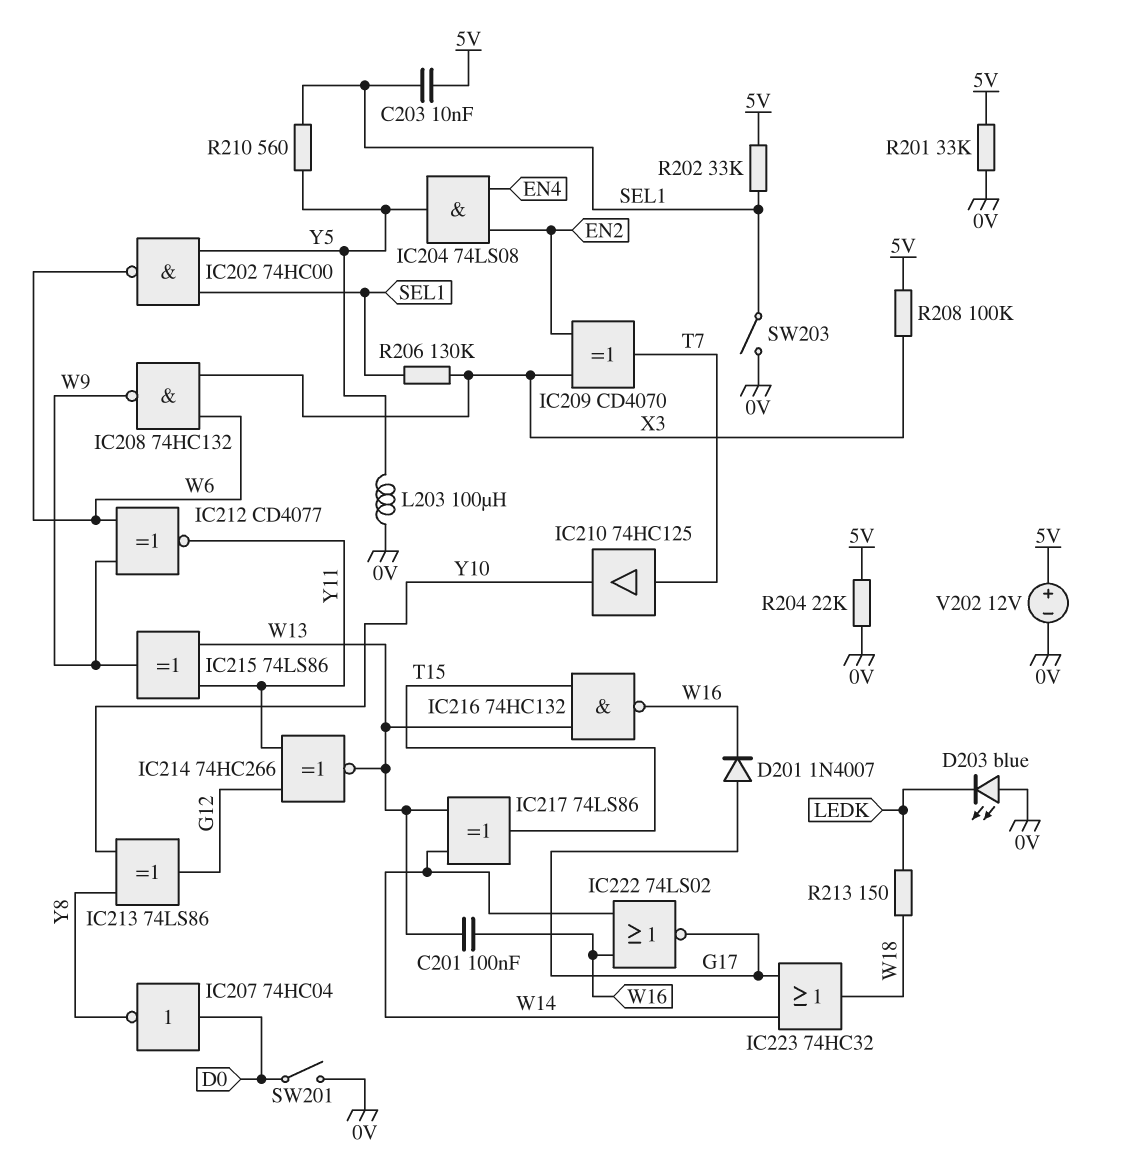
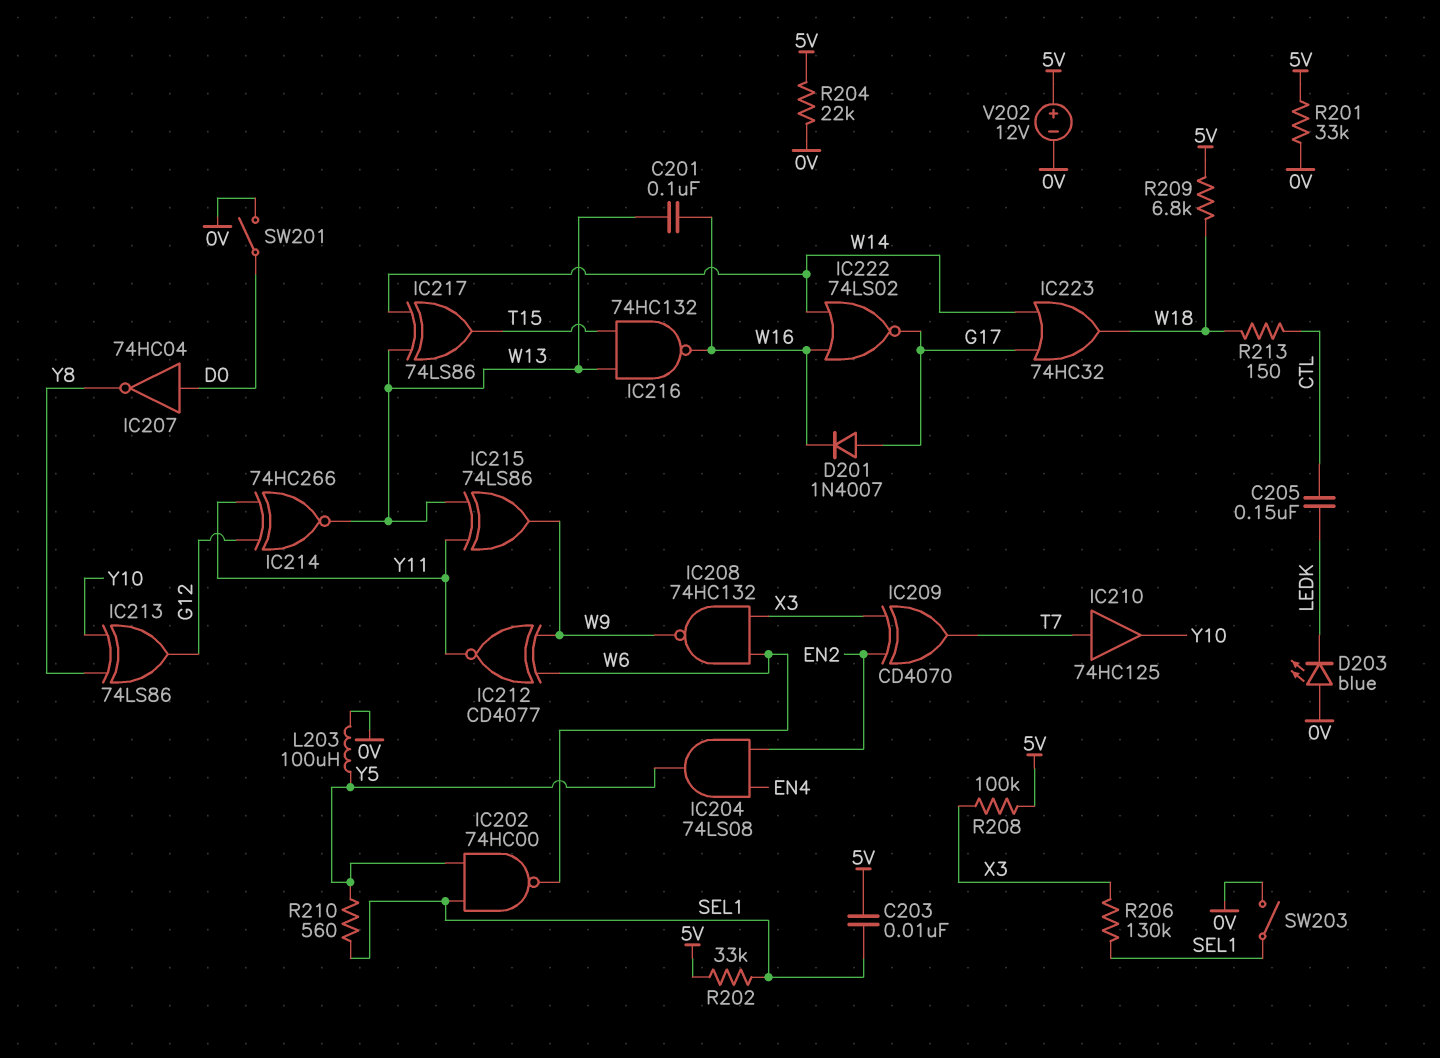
C205: none -> 150nF (CTL, LEDK)
R209: none -> 6.8k (5V, W18)
R213: 150 (LEDK, W18) -> 150 (CTL, W18)

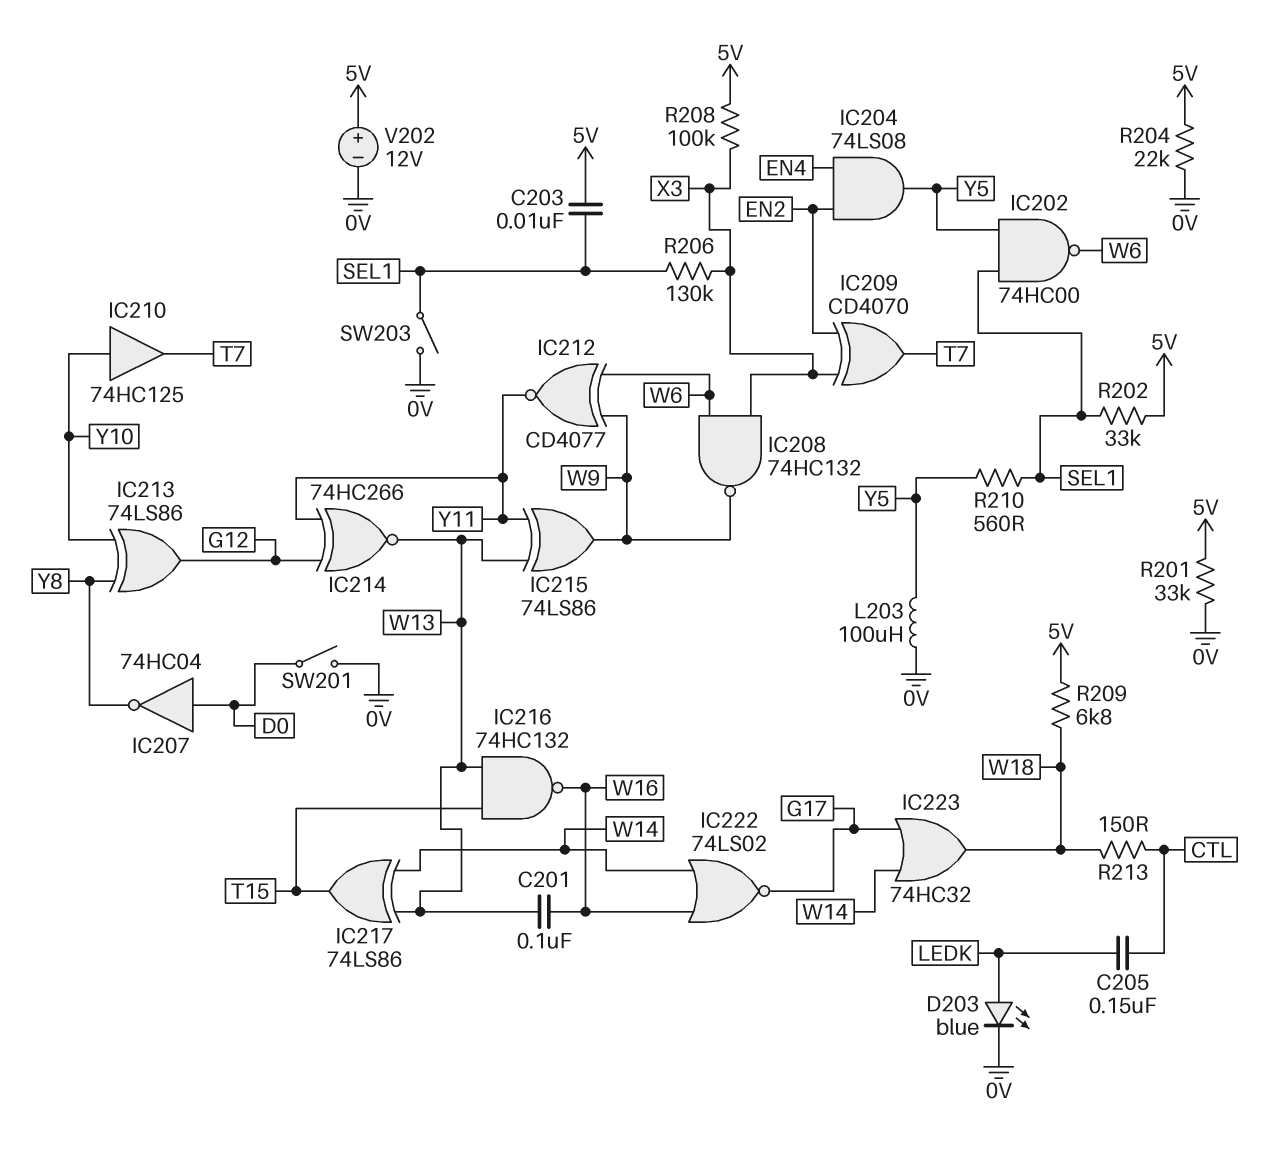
D201: diode 1N4007 (A G17, K W16) -> none
D203: LED blue (A 0V, K LEDK) -> LED blue (A LEDK, K 0V)
IC210: buffer 74HC125 (in T7, out Y10) -> buffer 74HC125 (in Y10, out T7)

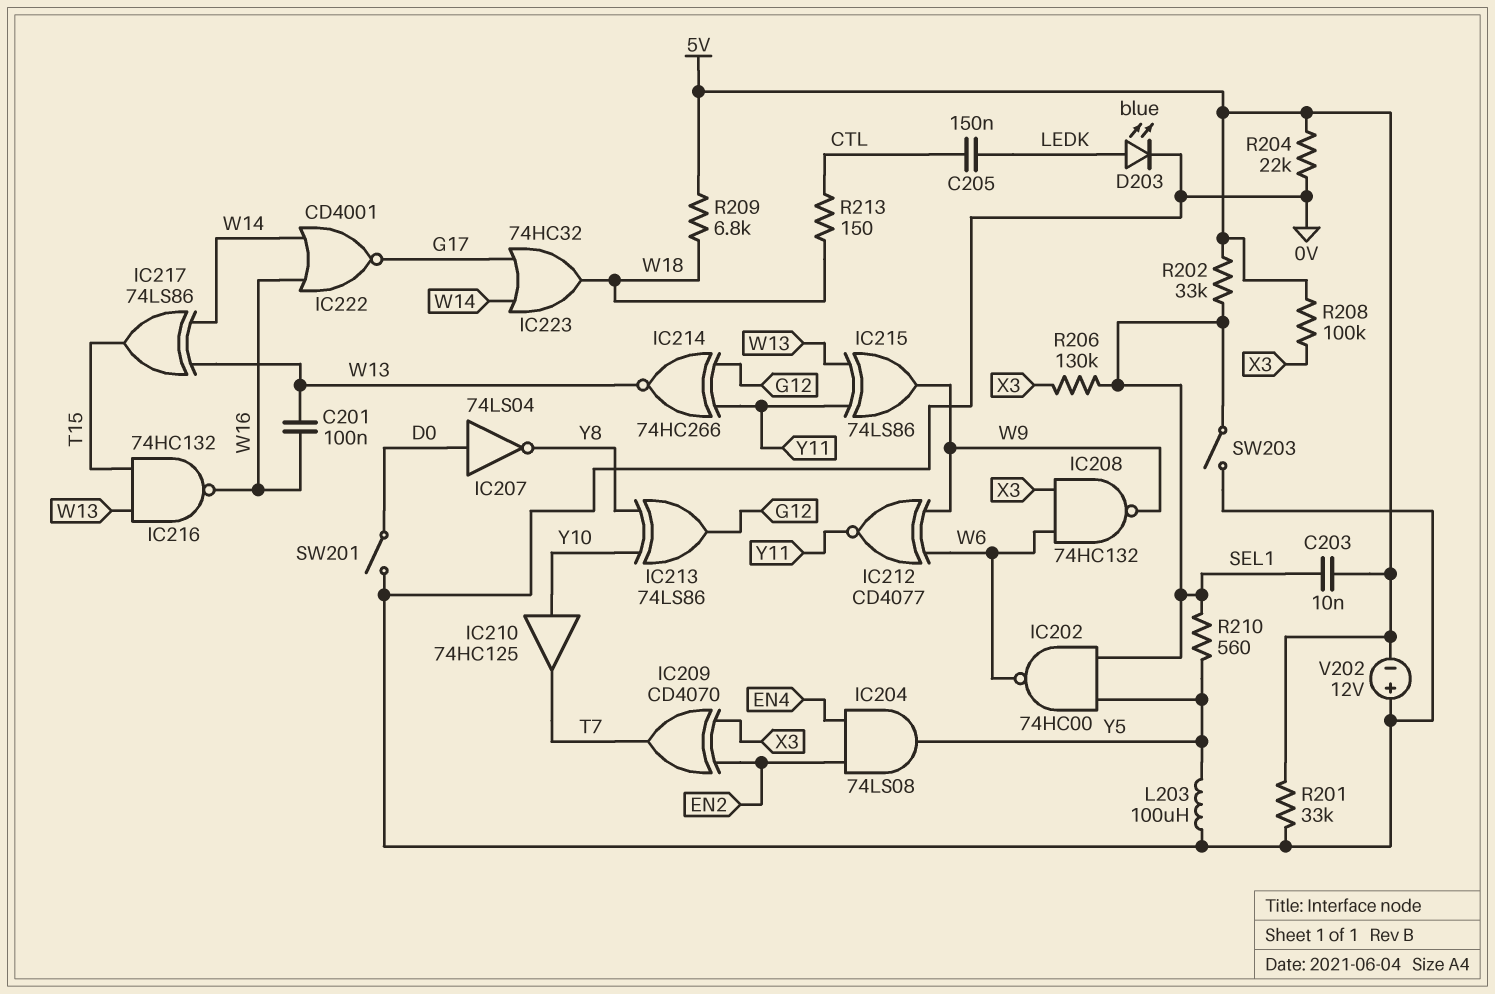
IC207: NOT 74HC04 (in D0, out Y8) -> NOT 74LS04 (in D0, out Y8)
IC222: NOR 74LS02 (in W14, in W16, out G17) -> NOR CD4001 (in W14, in W16, out G17)
V202: 12V (plus 5V, minus 0V) -> 12V (plus 0V, minus 5V)

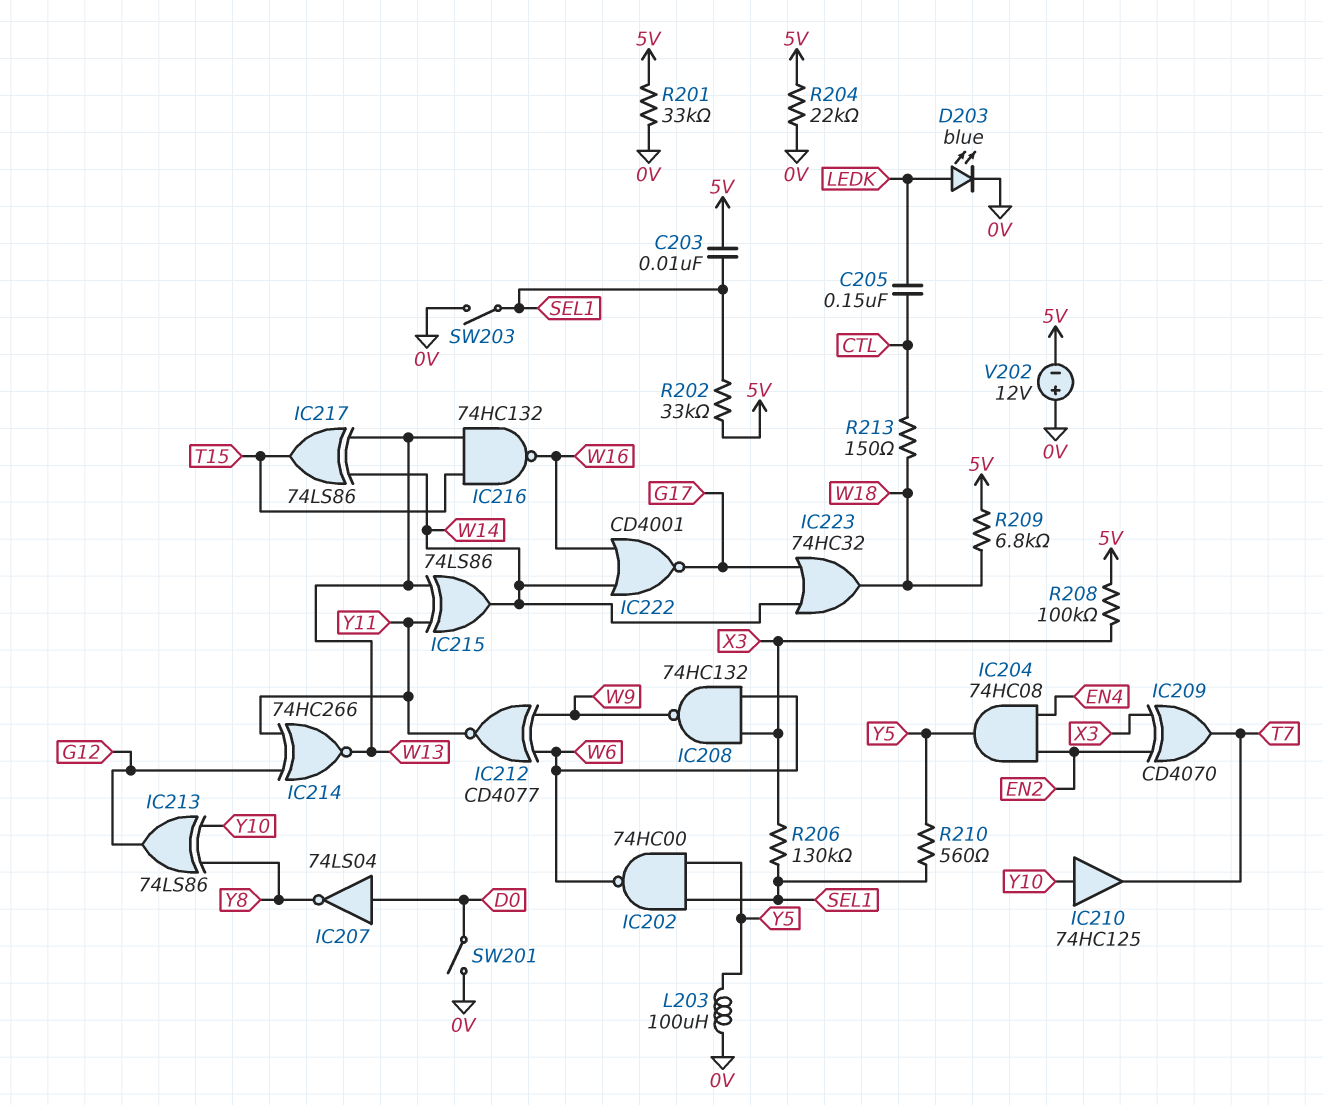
C201: 100nF (W13, W16) -> none
IC204: AND 74LS08 (in EN2, in EN4, out Y5) -> AND 74HC08 (in EN2, in EN4, out Y5)
IC215: XOR 74LS86 (in W13, in Y11, out W9) -> XOR 74LS86 (in W13, in Y11, out W14)

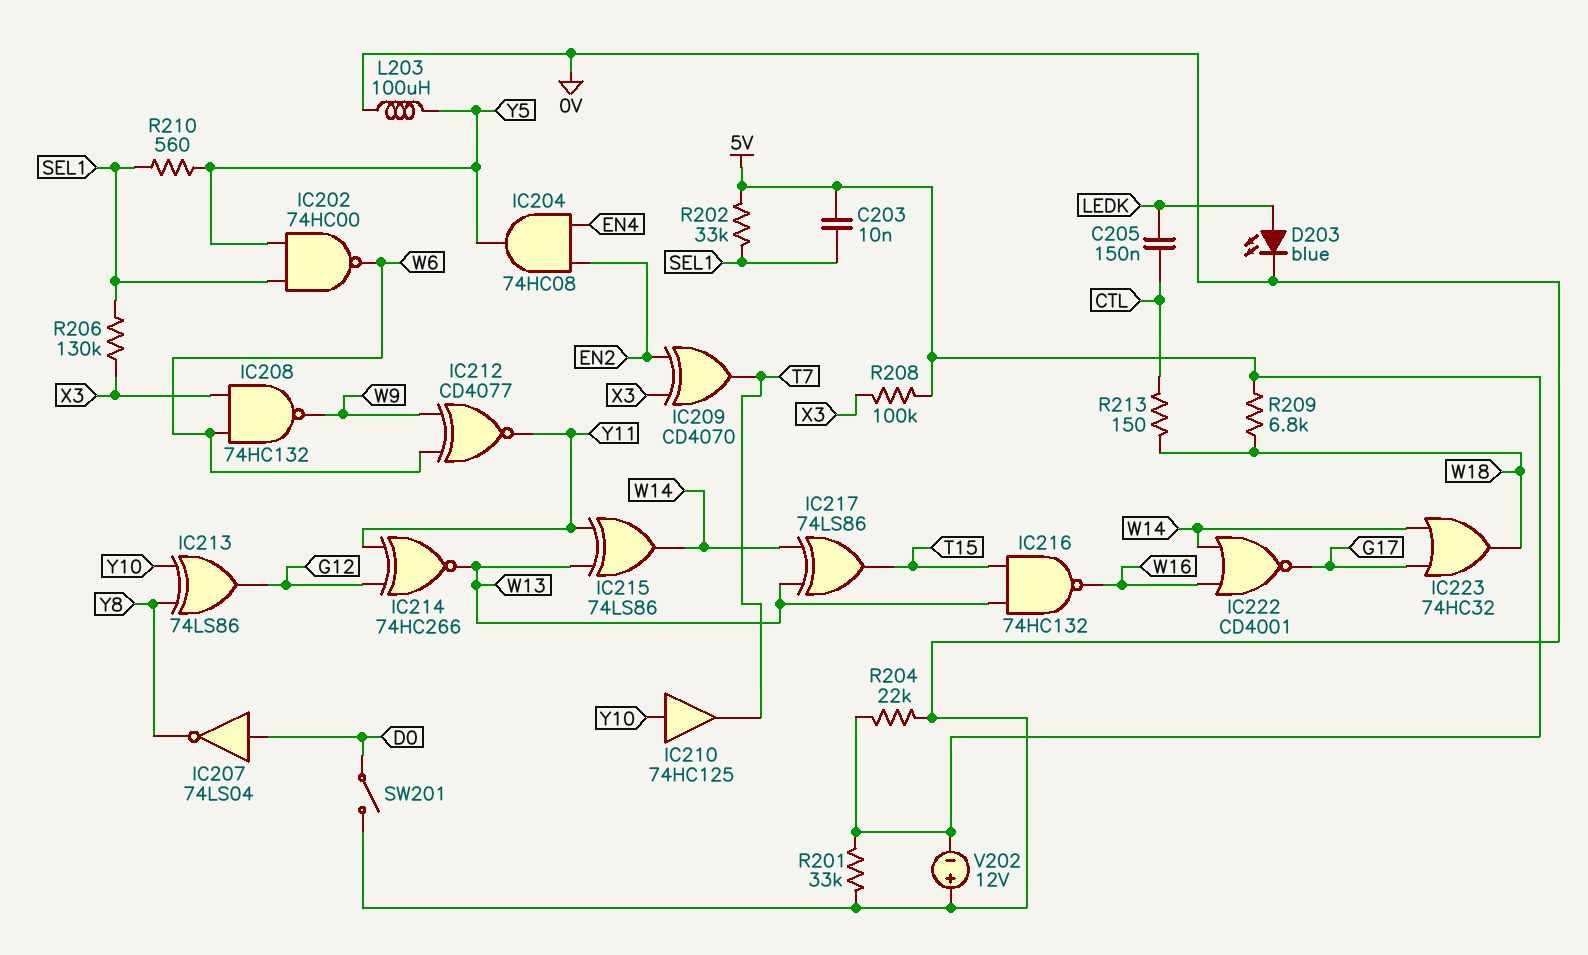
SW203: switch (0V, SEL1) -> none

